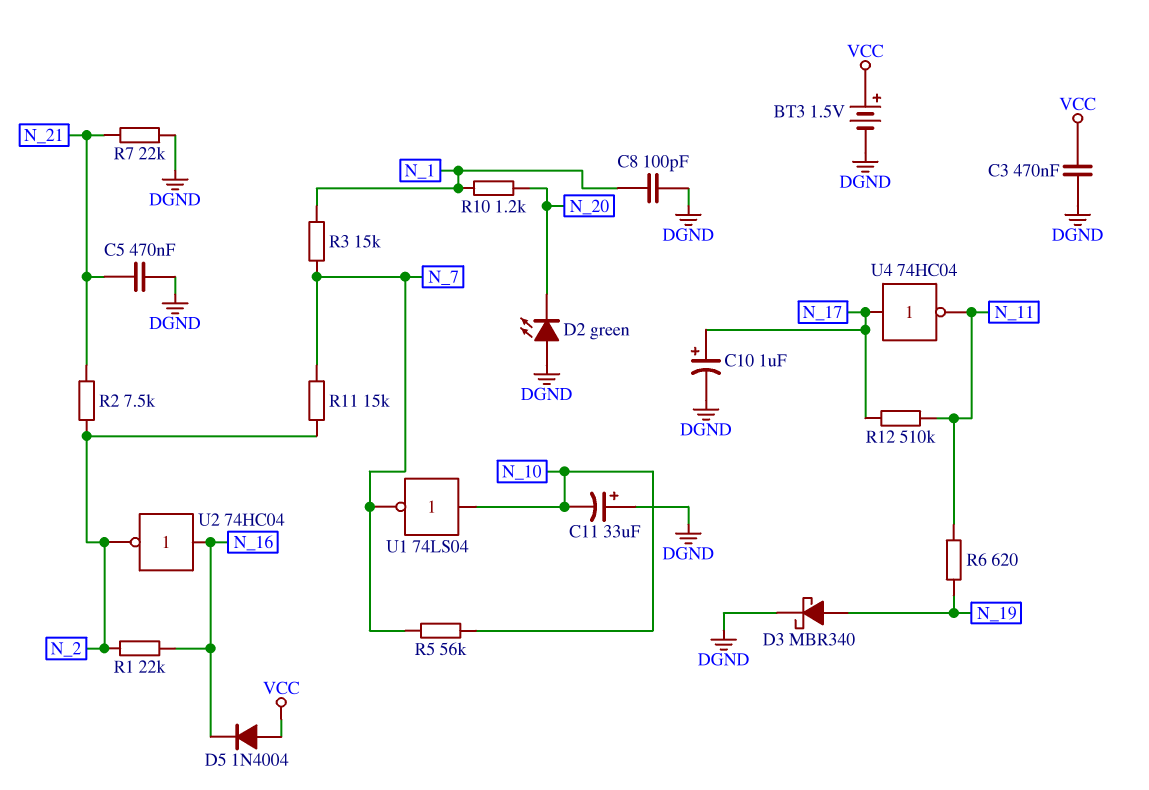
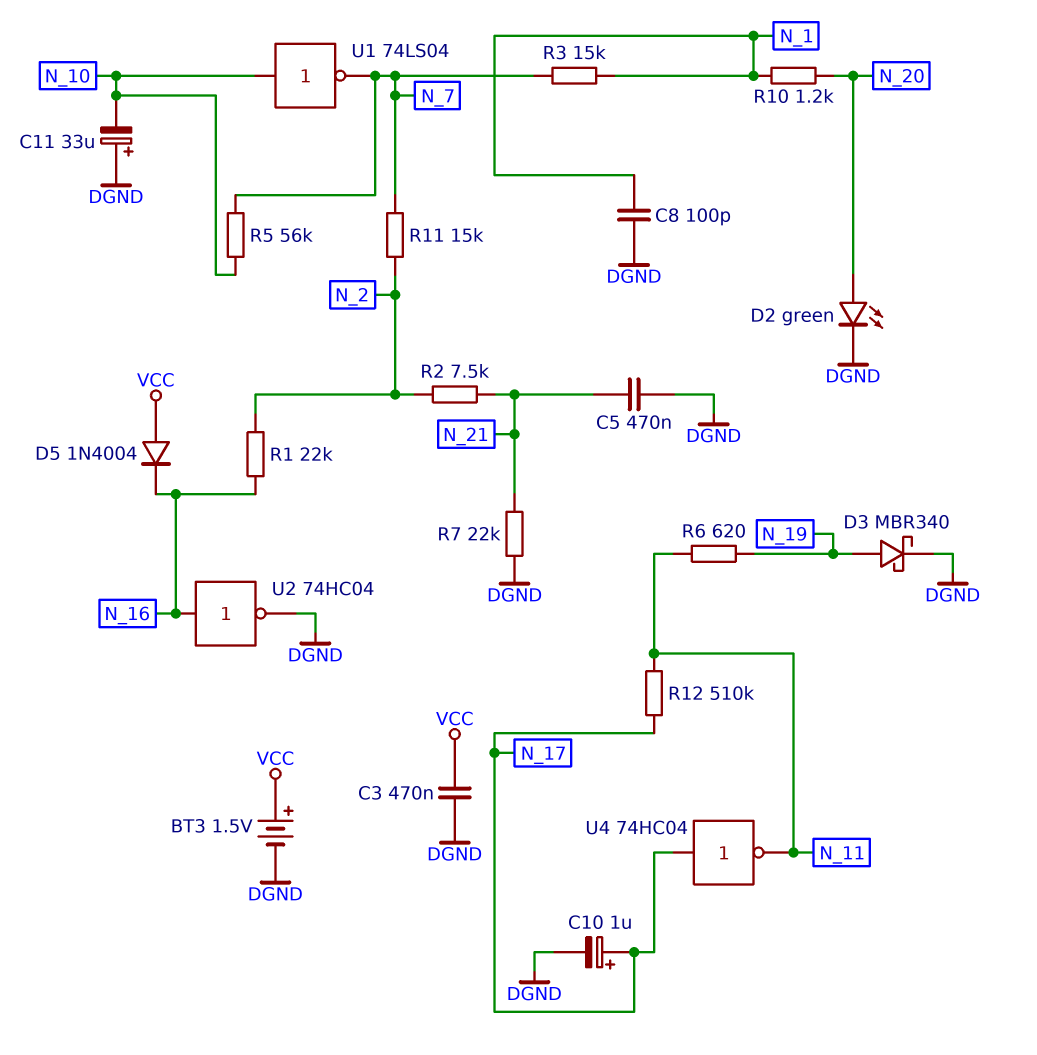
D2: LED green (A DGND, K N_20) -> LED green (A N_20, K DGND)
U2: NOT 74HC04 (in N_16, out N_2) -> NOT 74HC04 (in N_16, out DGND)

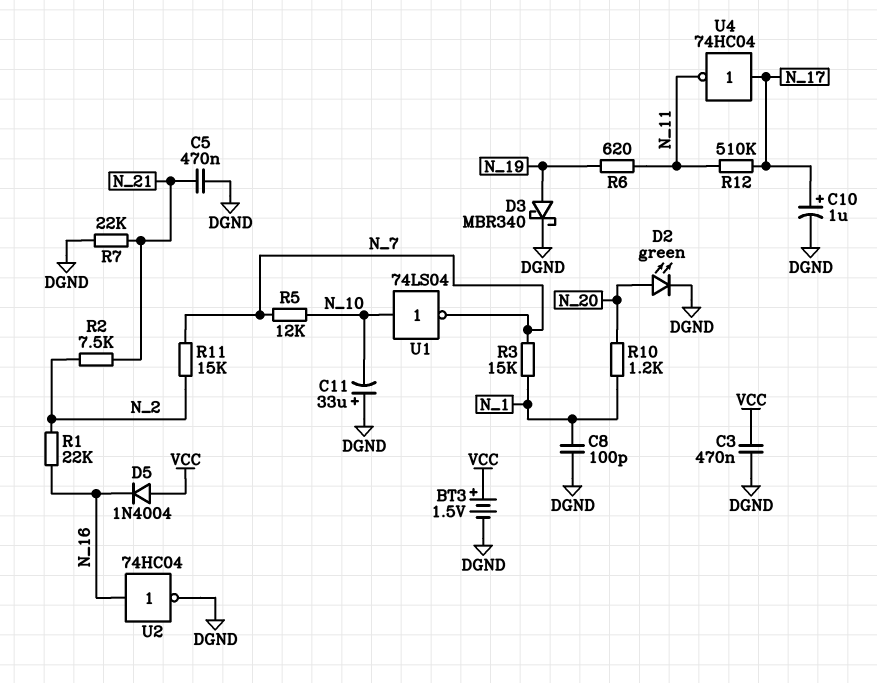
R5: 56k (N_7, N_10) -> 12k (N_7, N_10)

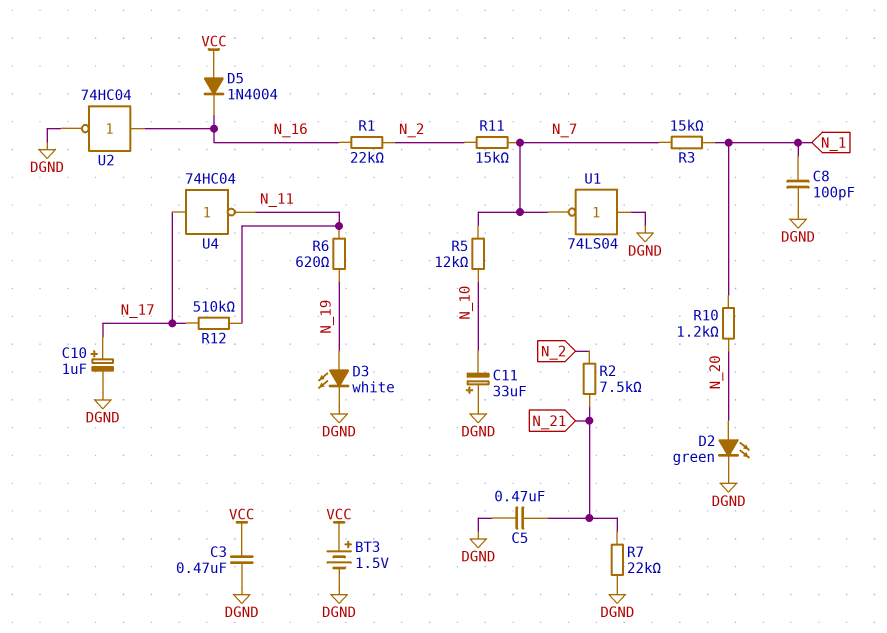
D3: schottky MBR340 (A N_19, K DGND) -> LED white (A N_19, K DGND)
U1: NOT 74LS04 (in N_10, out N_7) -> NOT 74LS04 (in DGND, out N_7)

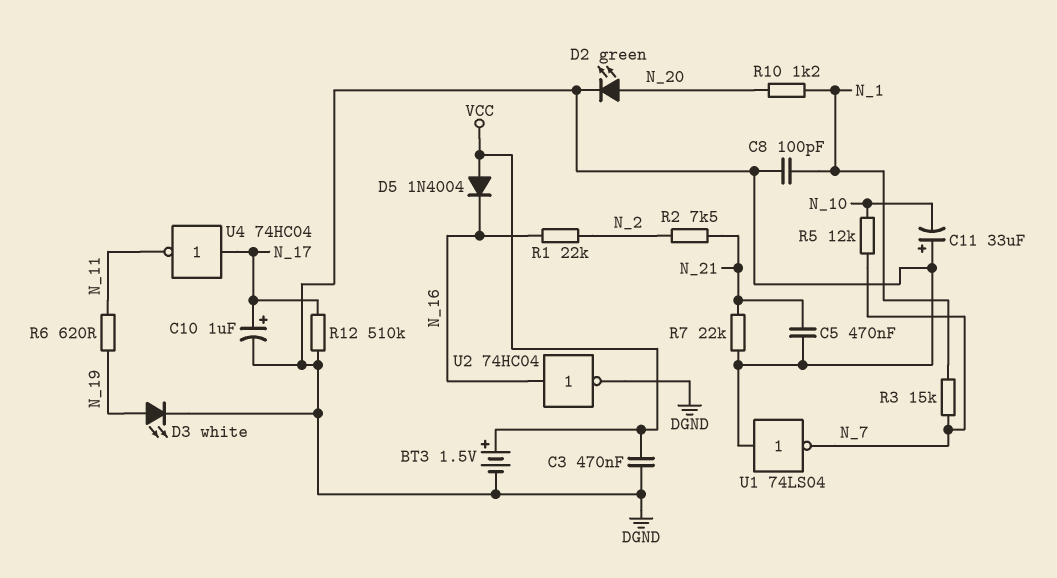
R11: 15k (N_2, N_7) -> none
R12: 510k (N_11, N_17) -> 510k (DGND, N_17)

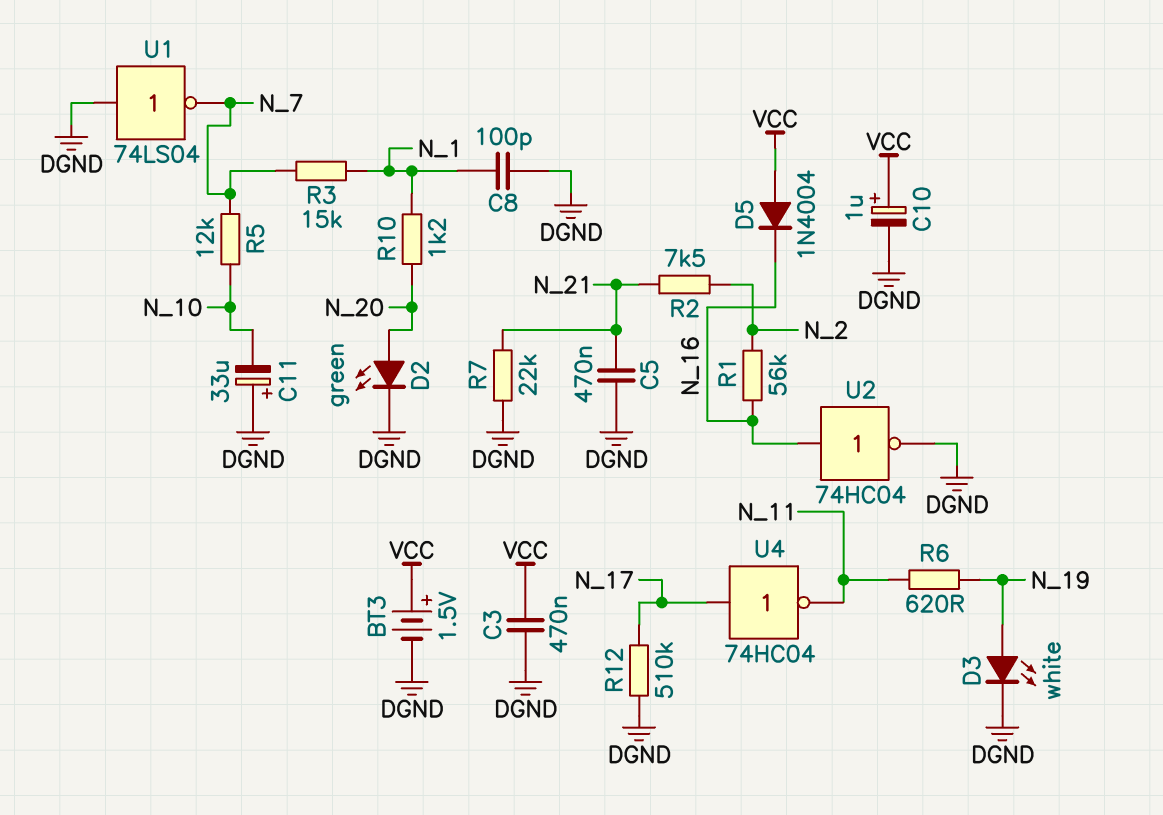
C10: 1uF (plus N_17, minus DGND) -> 1uF (plus VCC, minus DGND)
R1: 22k (N_2, N_16) -> 56k (N_2, N_16)

